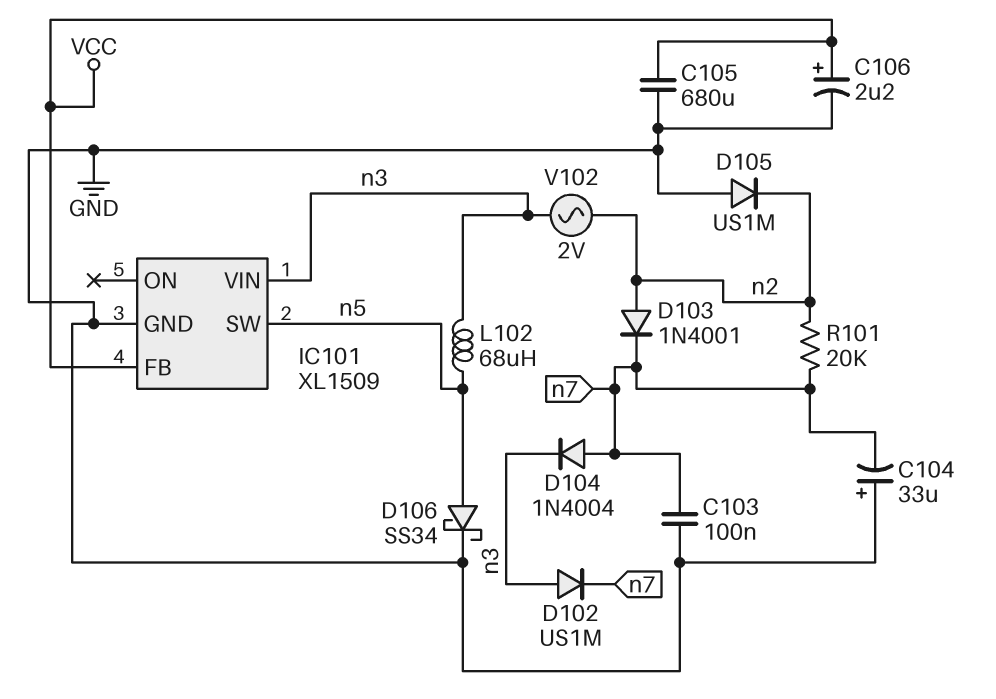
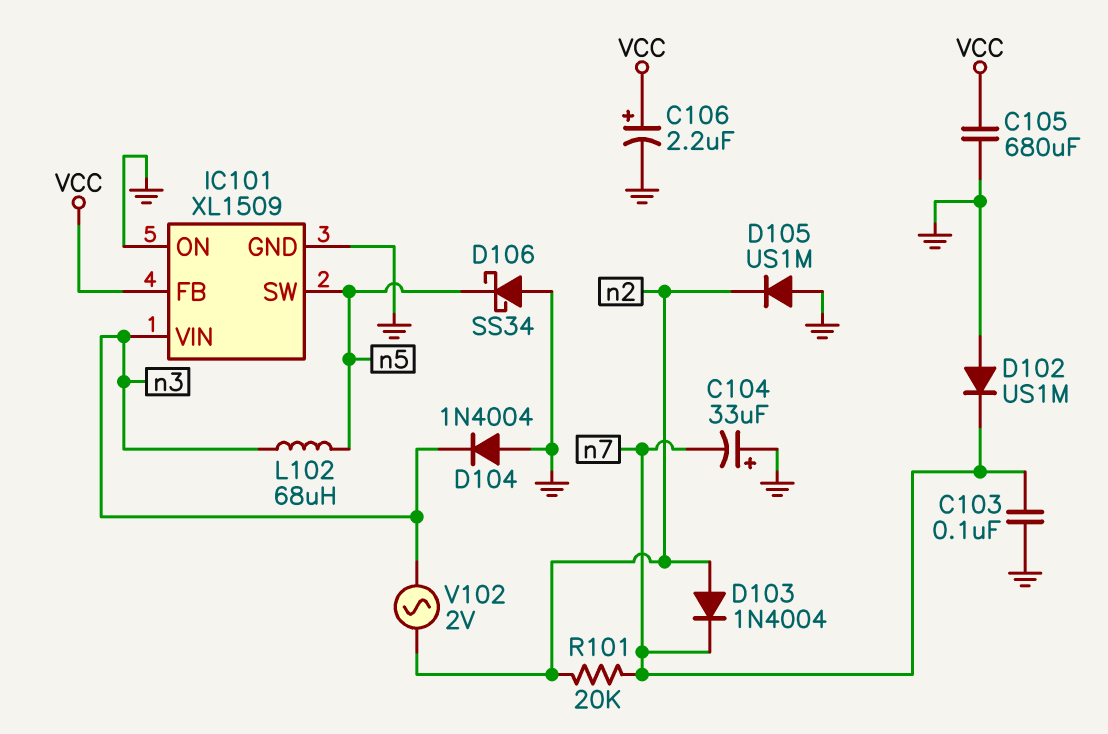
D102: diode US1M (A n3, K n7) -> diode US1M (A GND, K n7)
D103: diode 1N4001 (A n2, K n7) -> diode 1N4004 (A n2, K n7)
D104: diode 1N4004 (A n7, K n3) -> diode 1N4004 (A GND, K n3)
D106: schottky SS34 (A n5, K GND) -> schottky SS34 (A GND, K n5)
IC101 pin ON: none -> GND

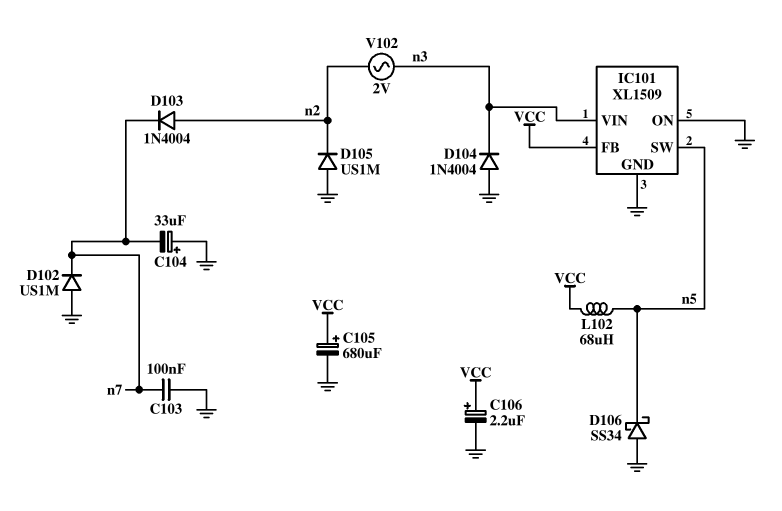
C105: 680uF (GND, VCC) -> 680uF (plus VCC, minus GND)
L102: 68uH (n3, n5) -> 68uH (VCC, n5)
R101: 20k (n2, n7) -> none

